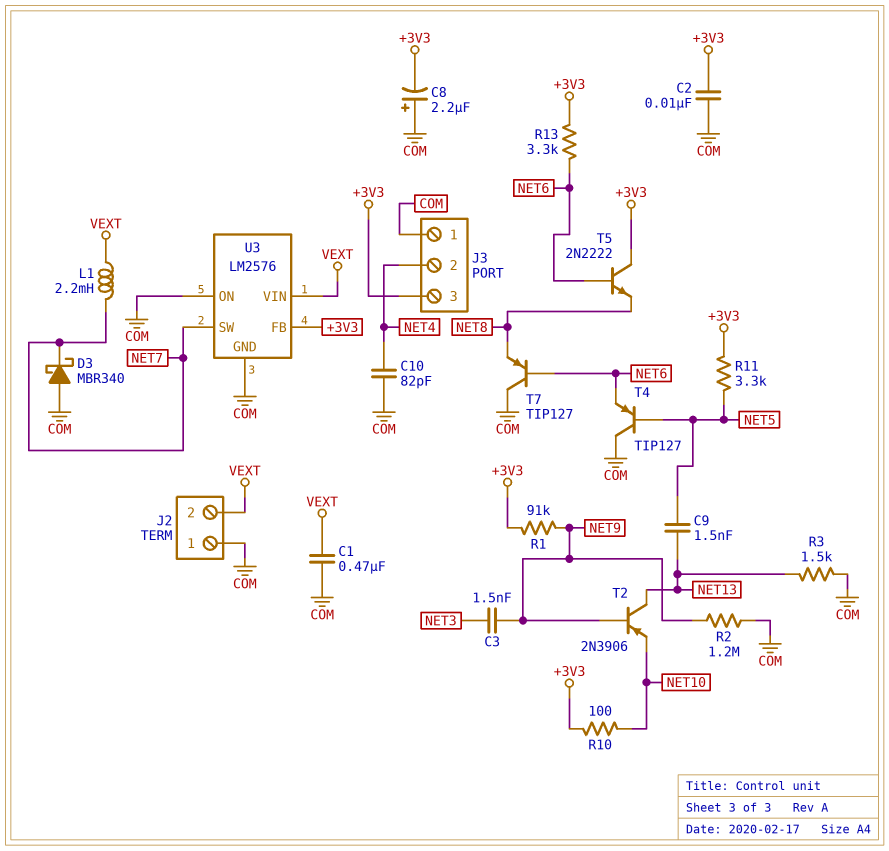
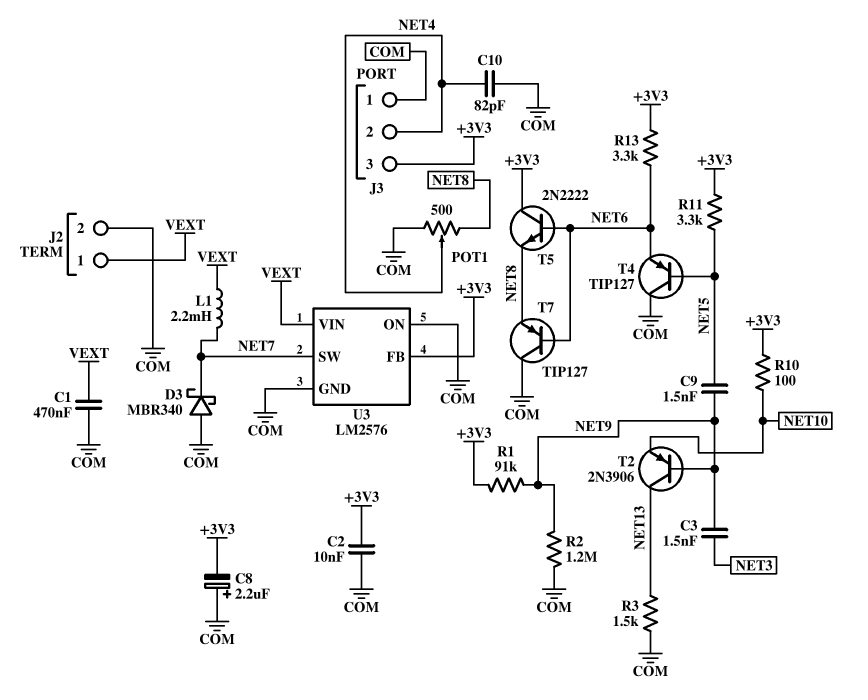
C9: 1.5nF (NET5, NET13) -> 1.5nF (NET5, NET9)
J2 pin 1: COM -> VEXT
J2 pin 2: VEXT -> COM
POT1: none -> 500 (COM, NET8, wiper NET4)

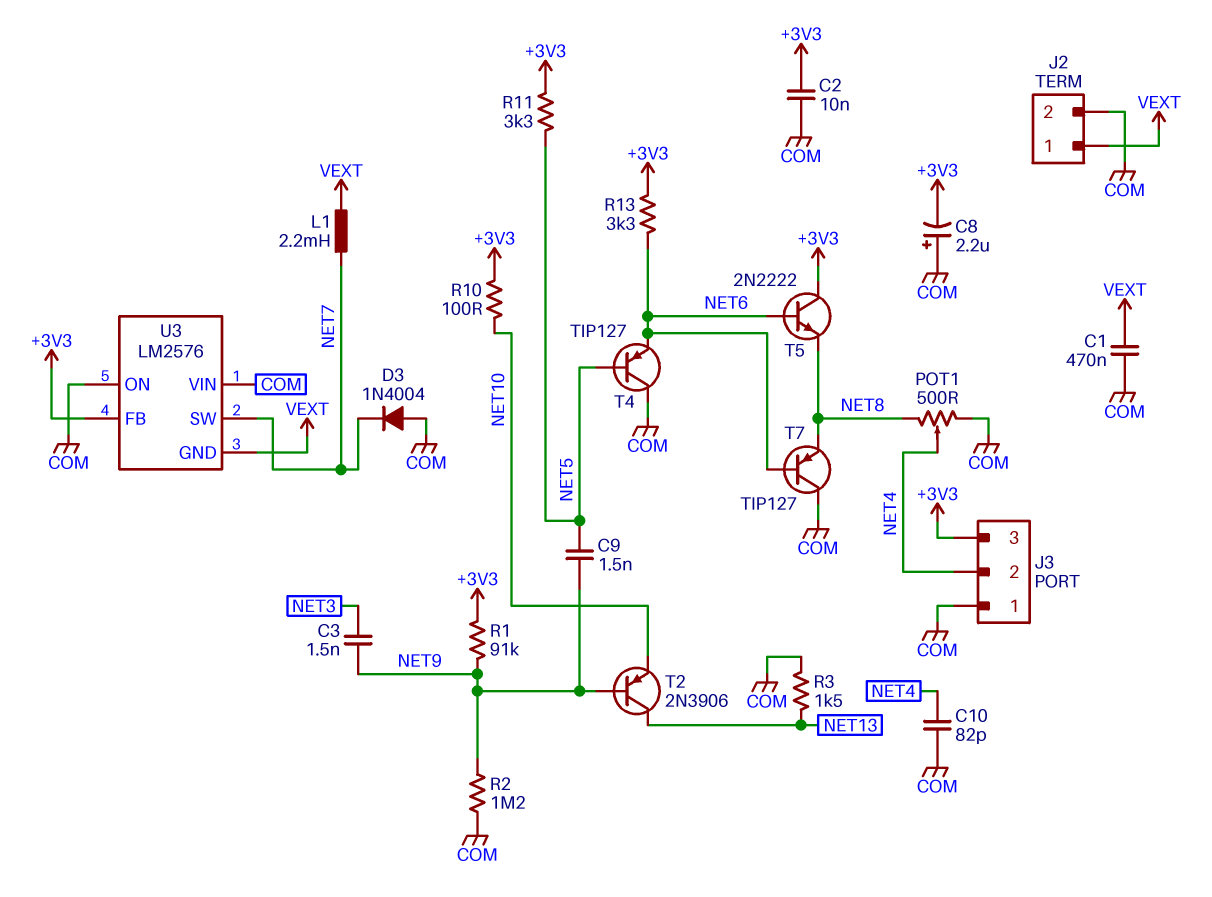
D3: schottky MBR340 (A COM, K NET7) -> diode 1N4004 (A COM, K NET7)
U3 pin GND: COM -> VEXT
U3 pin VIN: VEXT -> COM

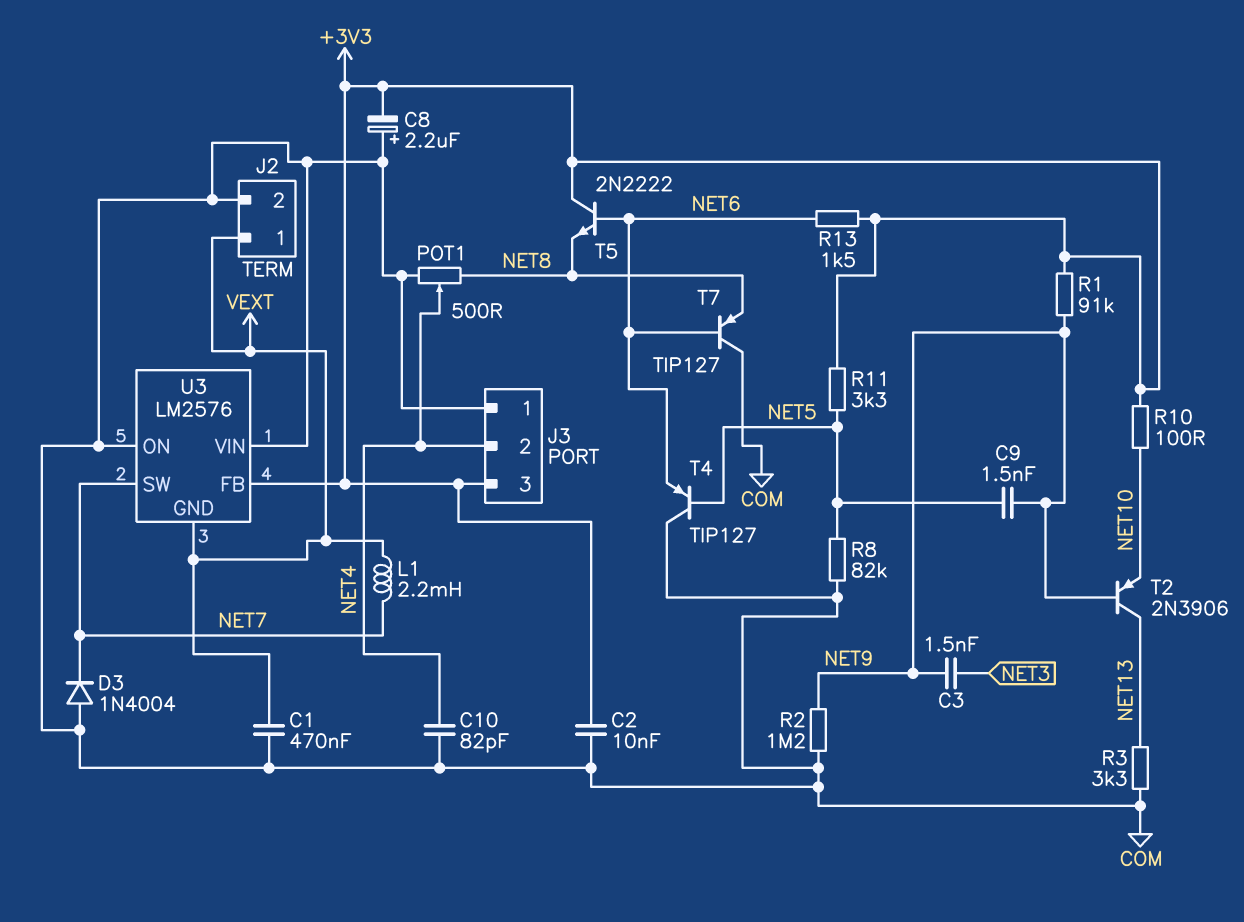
R3: 1.5k (COM, NET13) -> 3.3k (COM, NET13)
R8: none -> 82k (COM, NET5)
R13: 3.3k (+3V3, NET6) -> 1.5k (+3V3, NET6)

